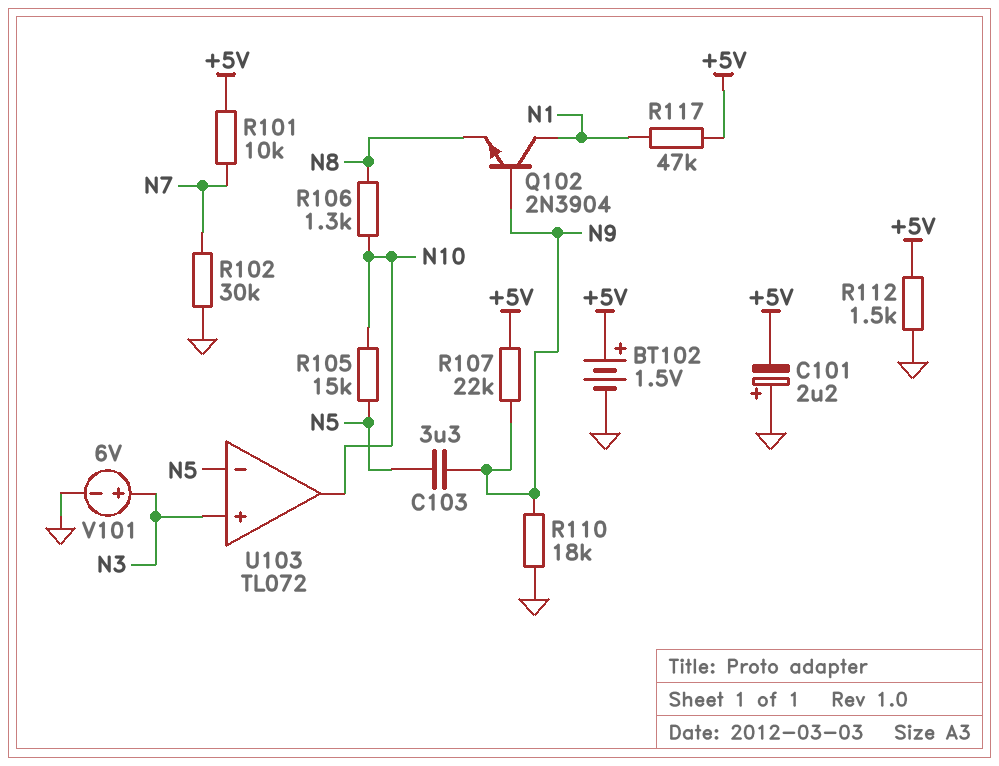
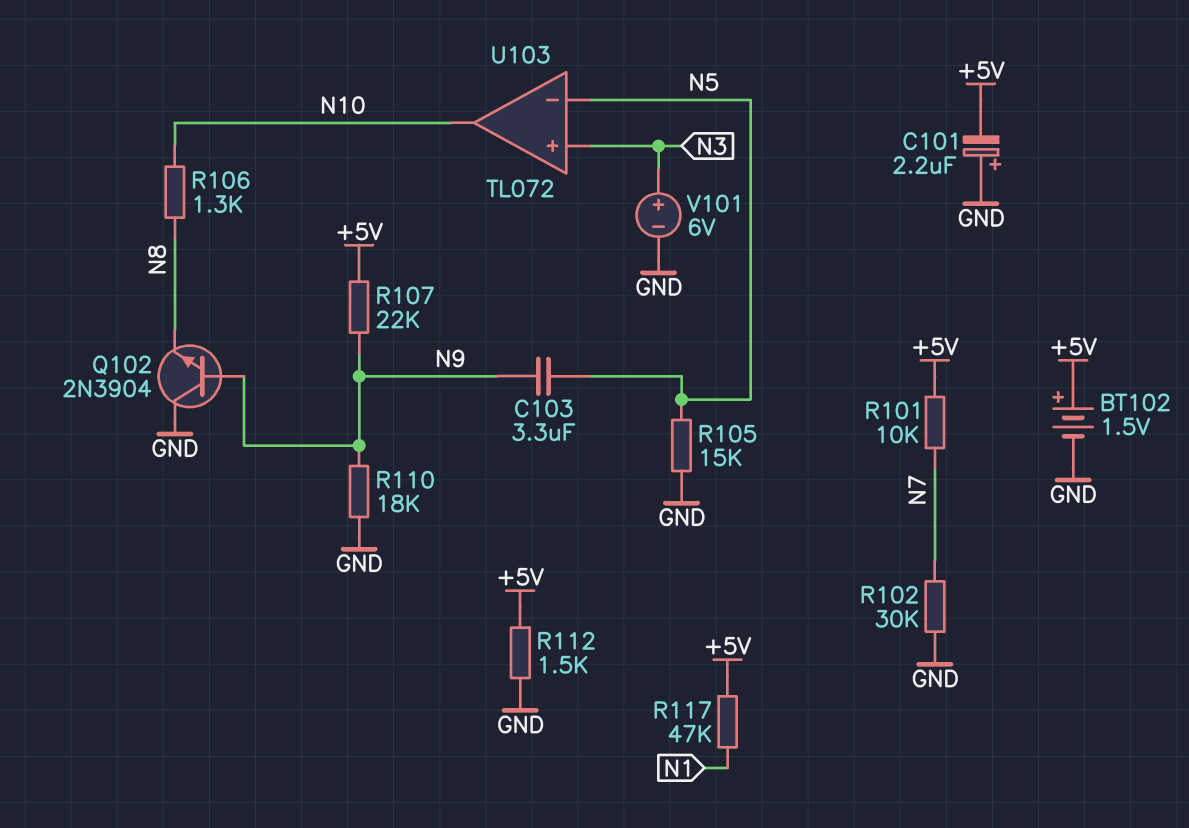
Q102: NPN 2N3904 (B N9, C N1, E N8) -> NPN 2N3904 (B N9, C GND, E N8)
R105: 15k (N5, N10) -> 15k (GND, N5)

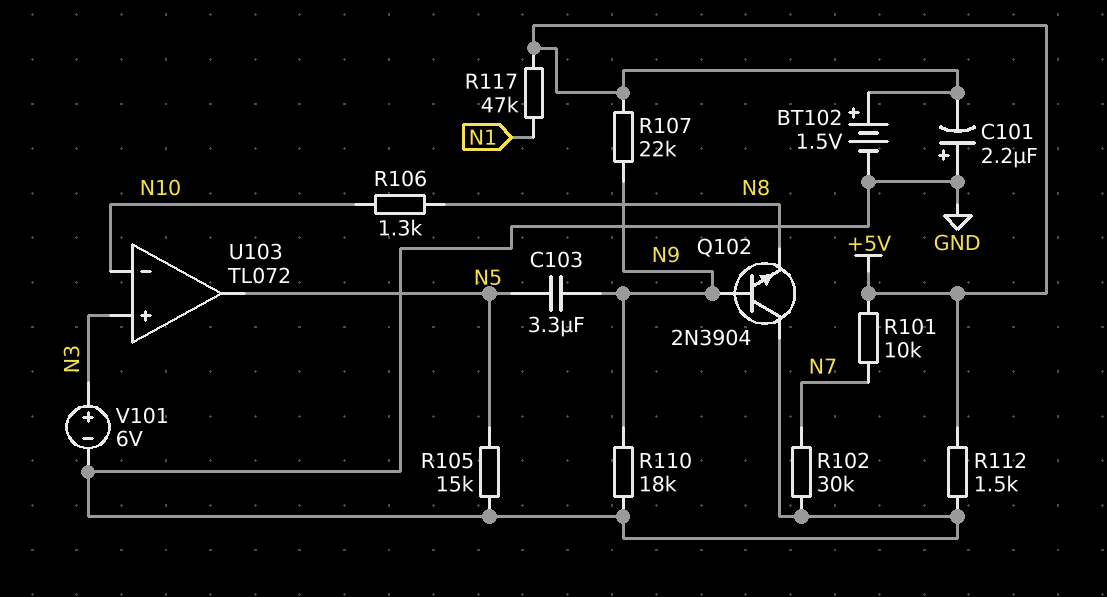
U103 pin in-: N5 -> N10
U103 pin out: N10 -> N5

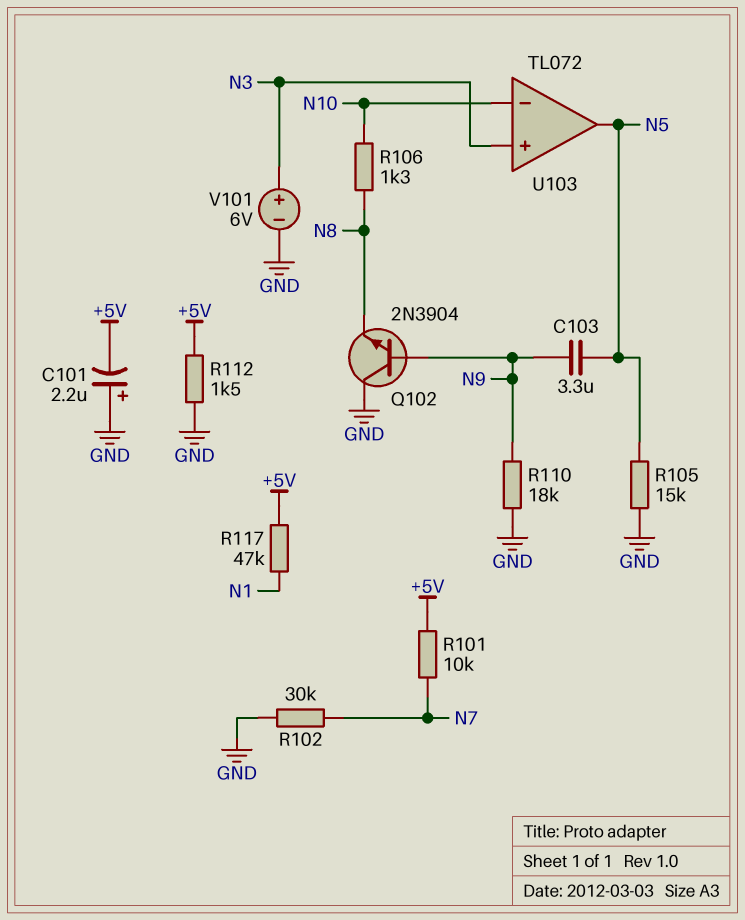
BT102: 1.5V (plus +5V, minus GND) -> none
R107: 22k (+5V, N9) -> none

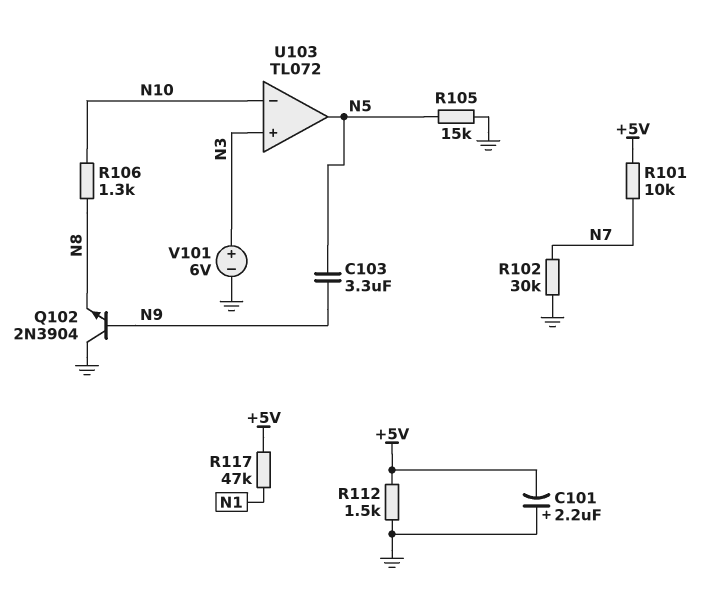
R110: 18k (GND, N9) -> none

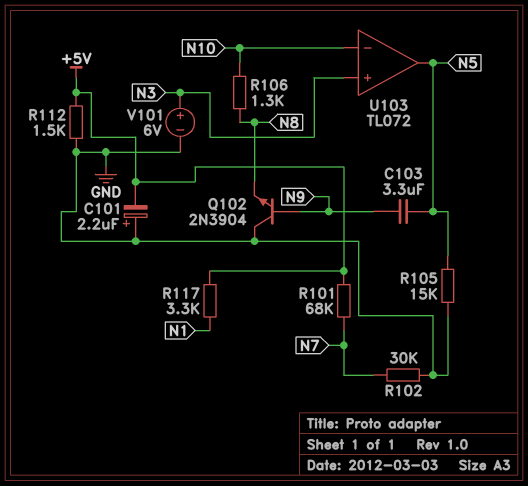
R101: 10k (+5V, N7) -> 68k (+5V, N7)
R117: 47k (+5V, N1) -> 3.3k (+5V, N1)

